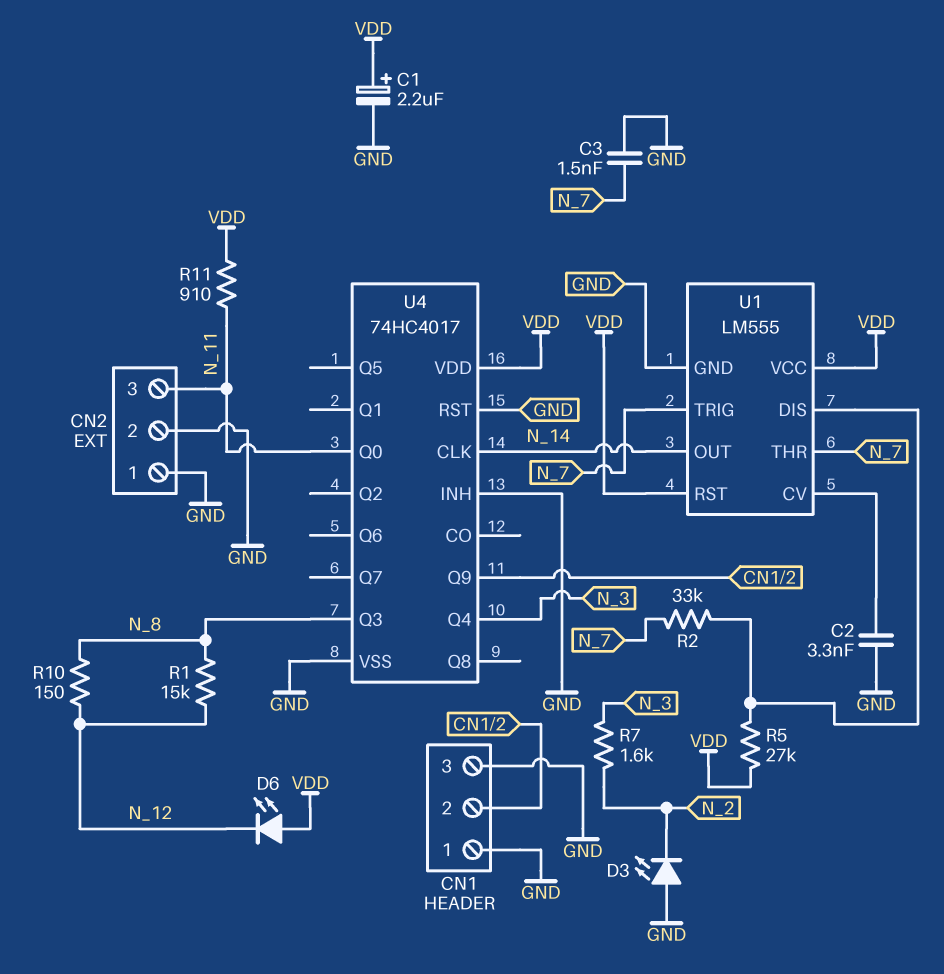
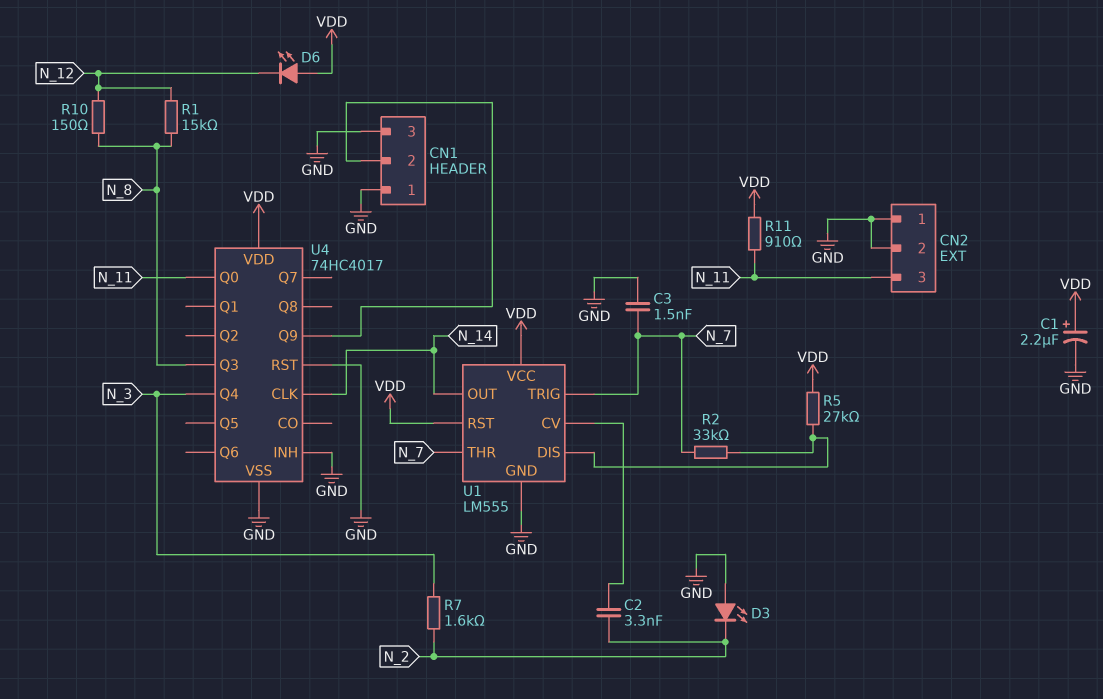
C2: 3.3nF (GND, U1/CV) -> 3.3nF (N_2, U1/CV)

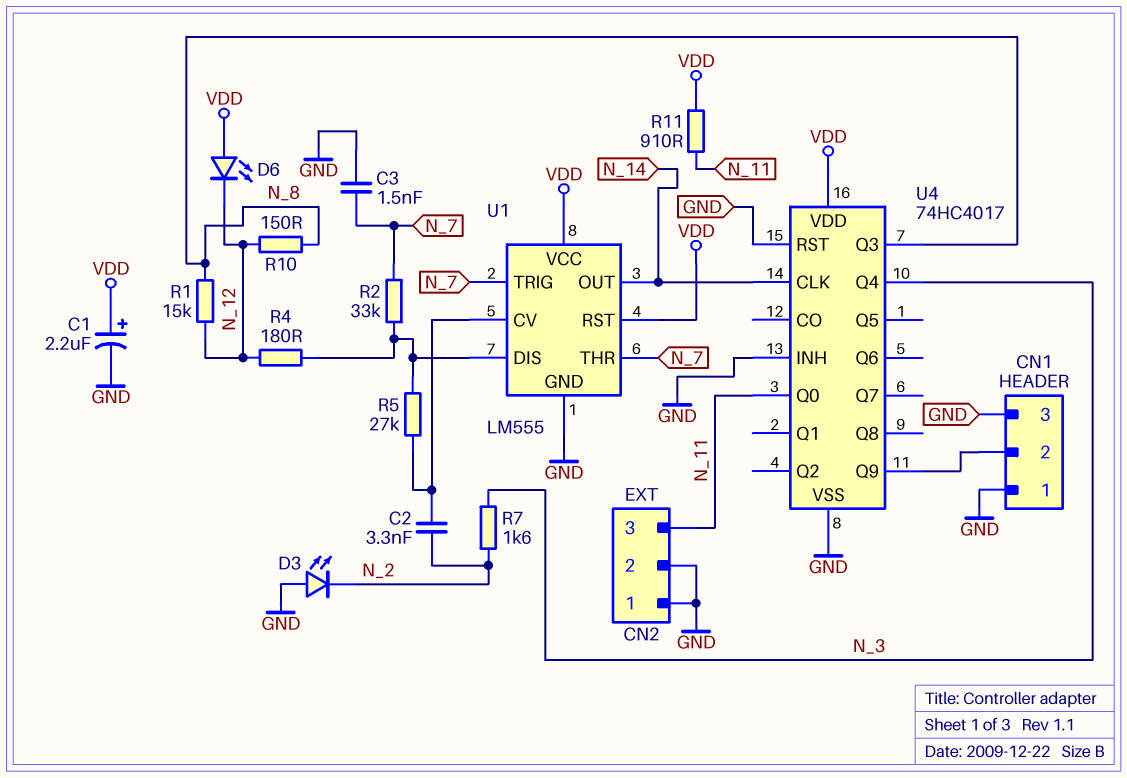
R4: none -> 180 (N_12, U1/DIS)
R5: 27k (U1/DIS, VDD) -> 27k (U1/CV, U1/DIS)

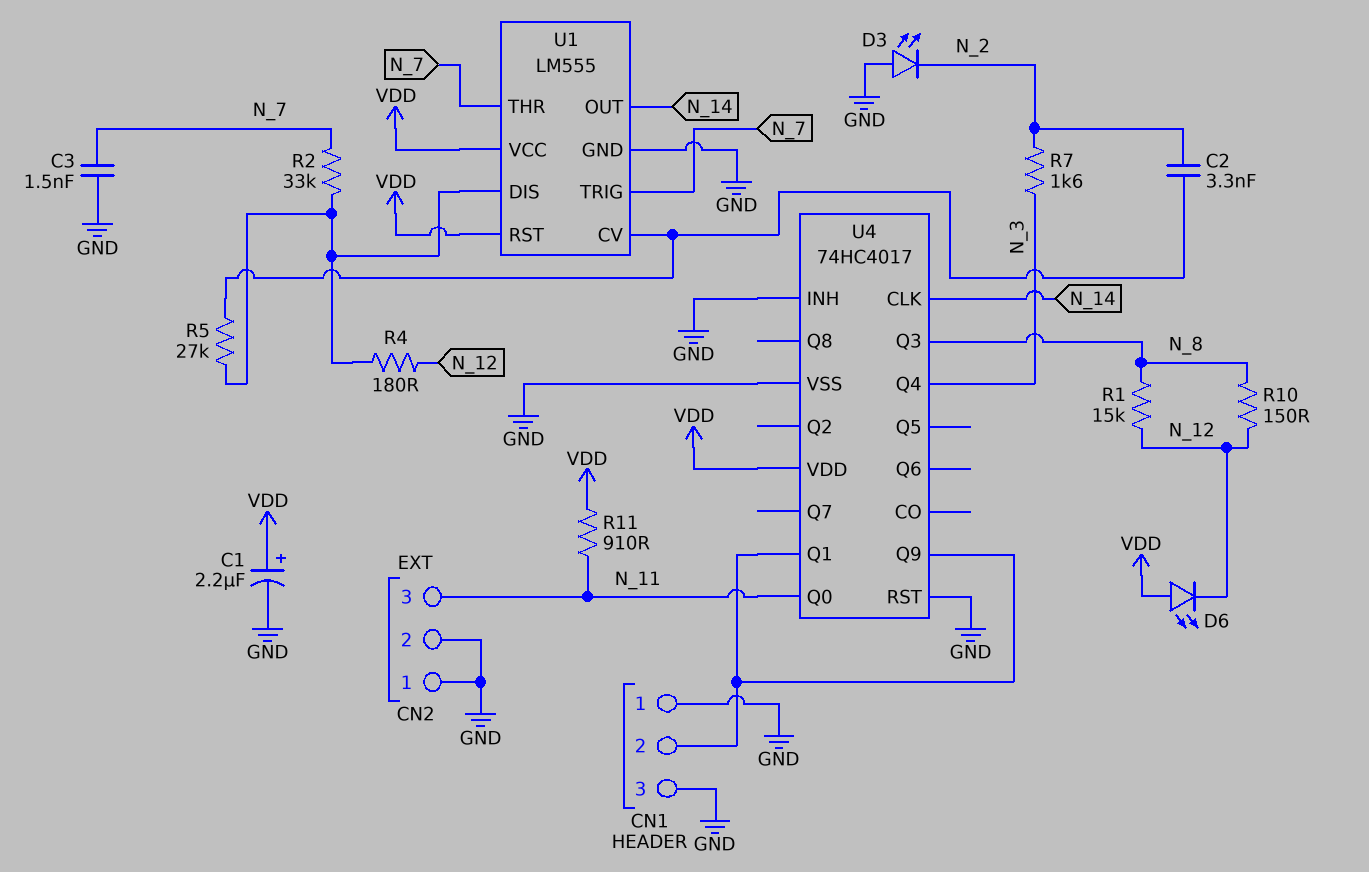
U4 pin Q1: none -> CN1/2

